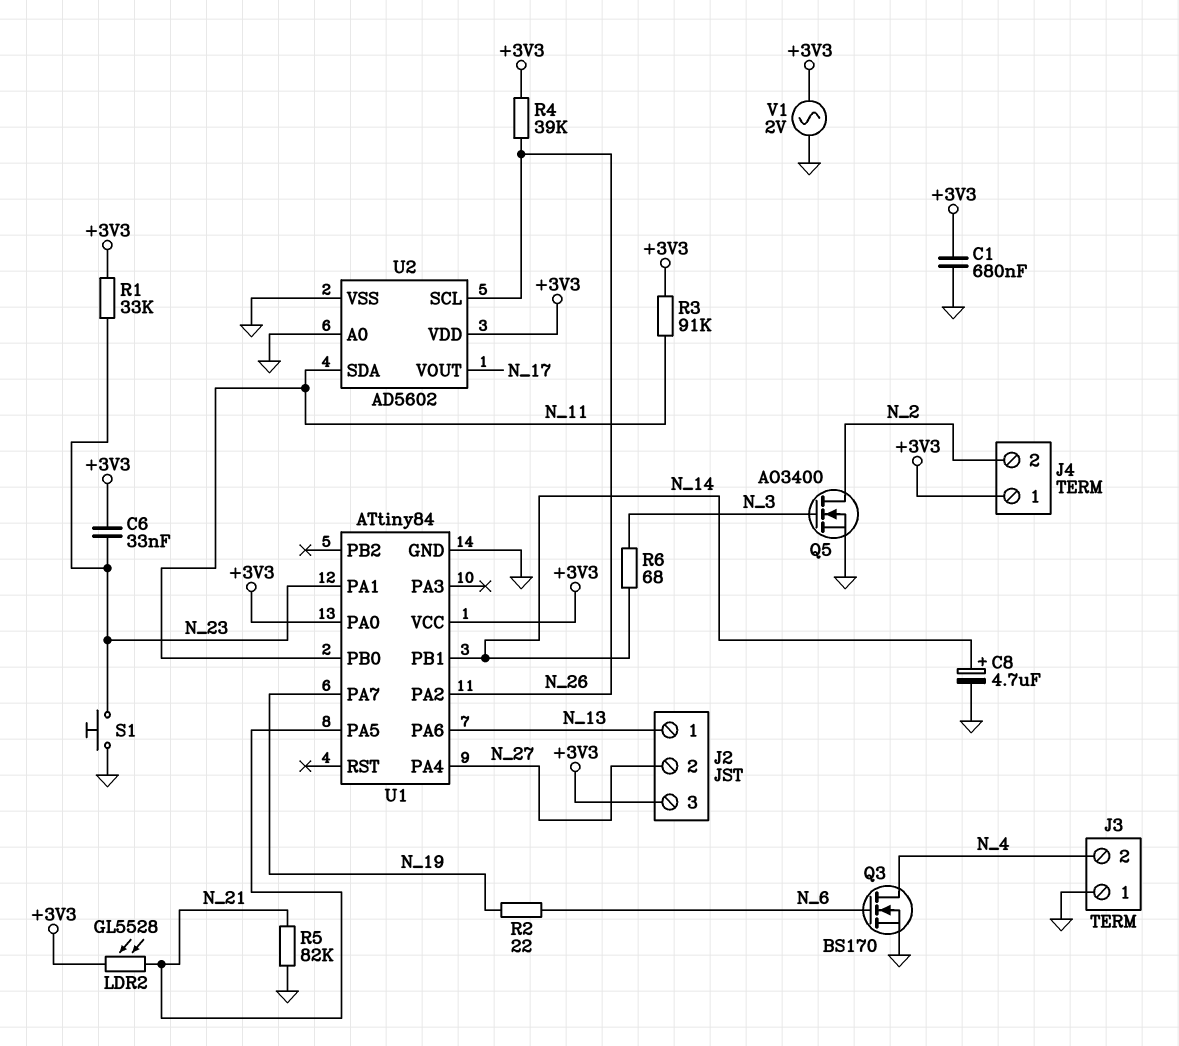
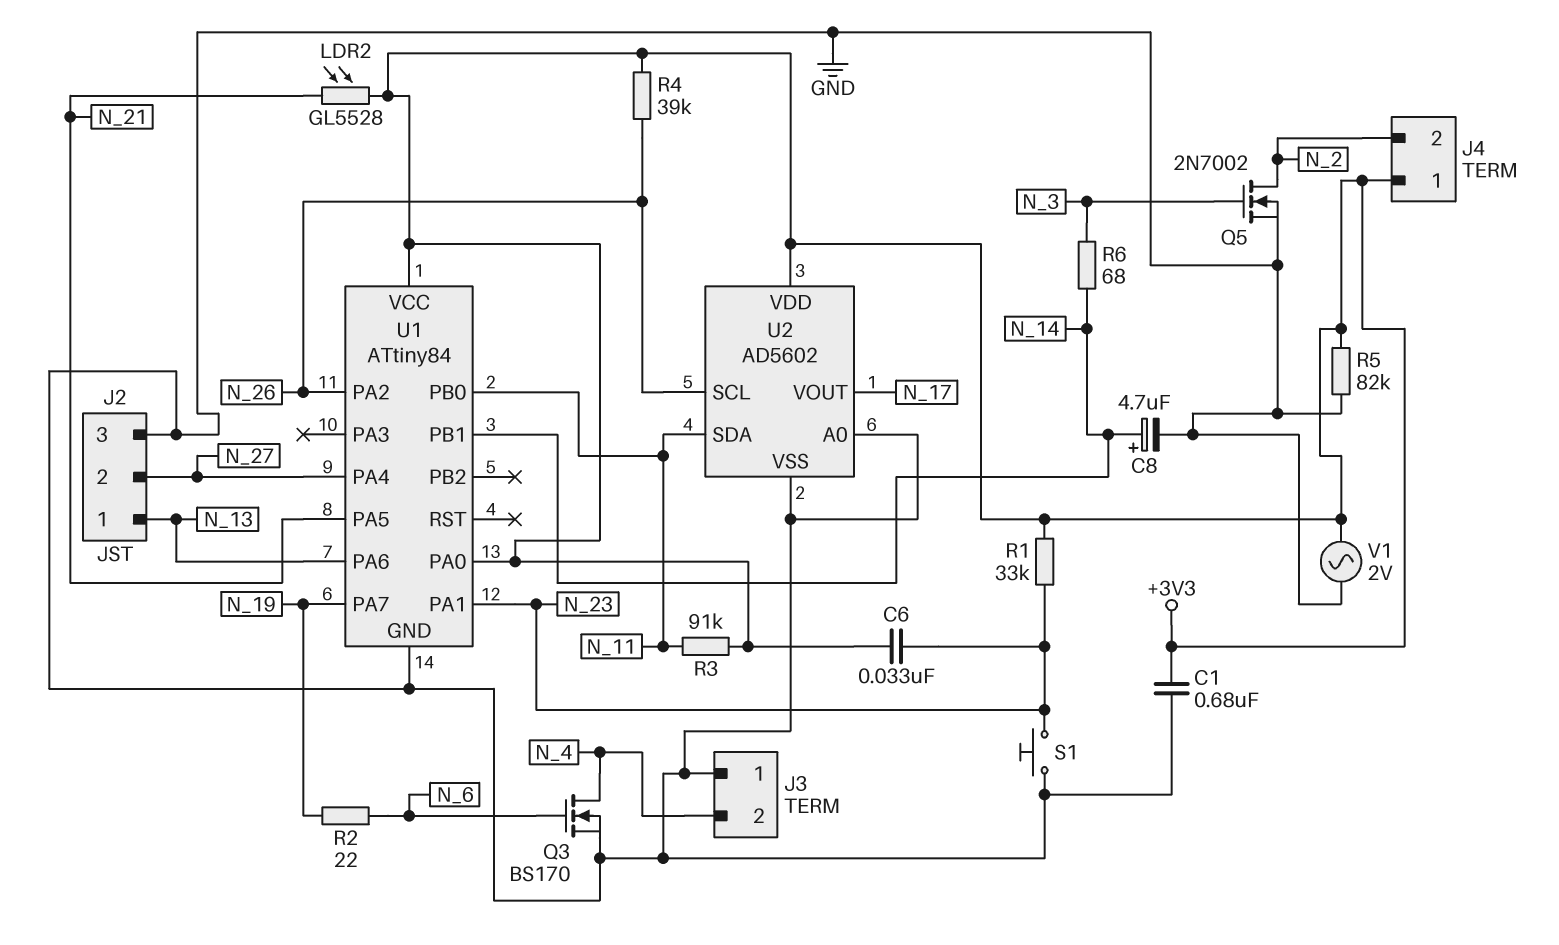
J2 pin 3: +3V3 -> GND
Q5: NMOS AO3400 (G N_3, D N_2, S GND) -> NMOS 2N7002 (G N_3, D N_2, S GND)
R5: 82k (GND, N_21) -> 82k (+3V3, GND)

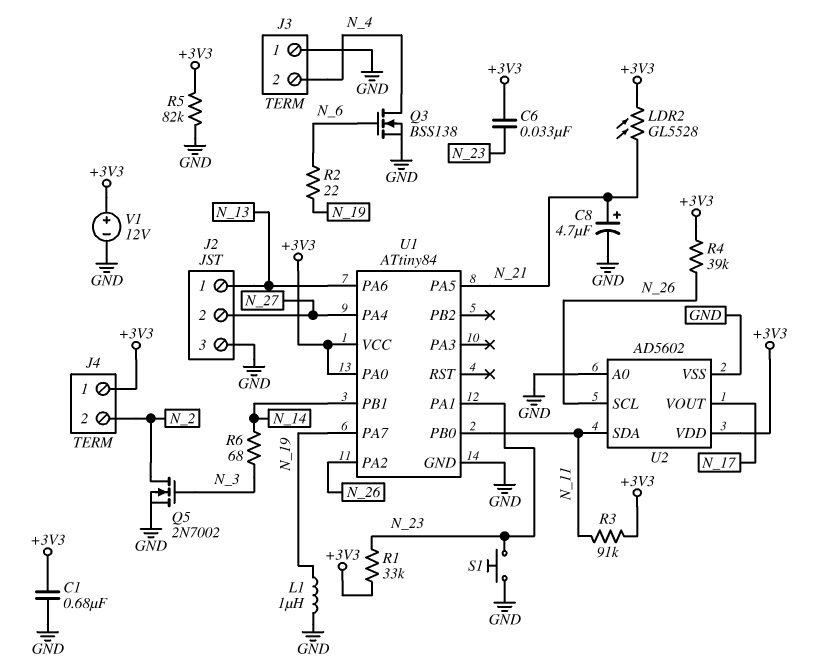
C8: 4.7uF (plus N_14, minus GND) -> 4.7uF (plus N_21, minus GND)
L1: none -> 1uH (GND, N_19)
Q3: NMOS BS170 (G N_6, D N_4, S GND) -> NMOS BSS138 (G N_6, D N_4, S GND)
V1: AC 2V (+3V3, GND) -> 12V (plus +3V3, minus GND)

